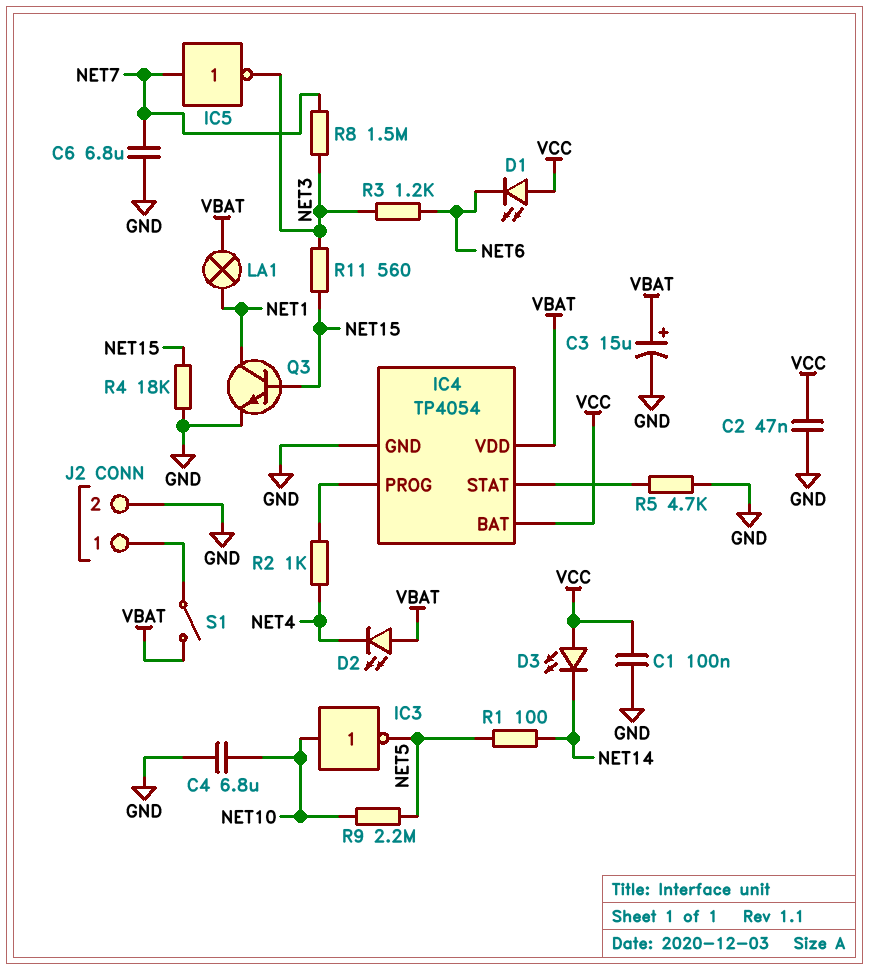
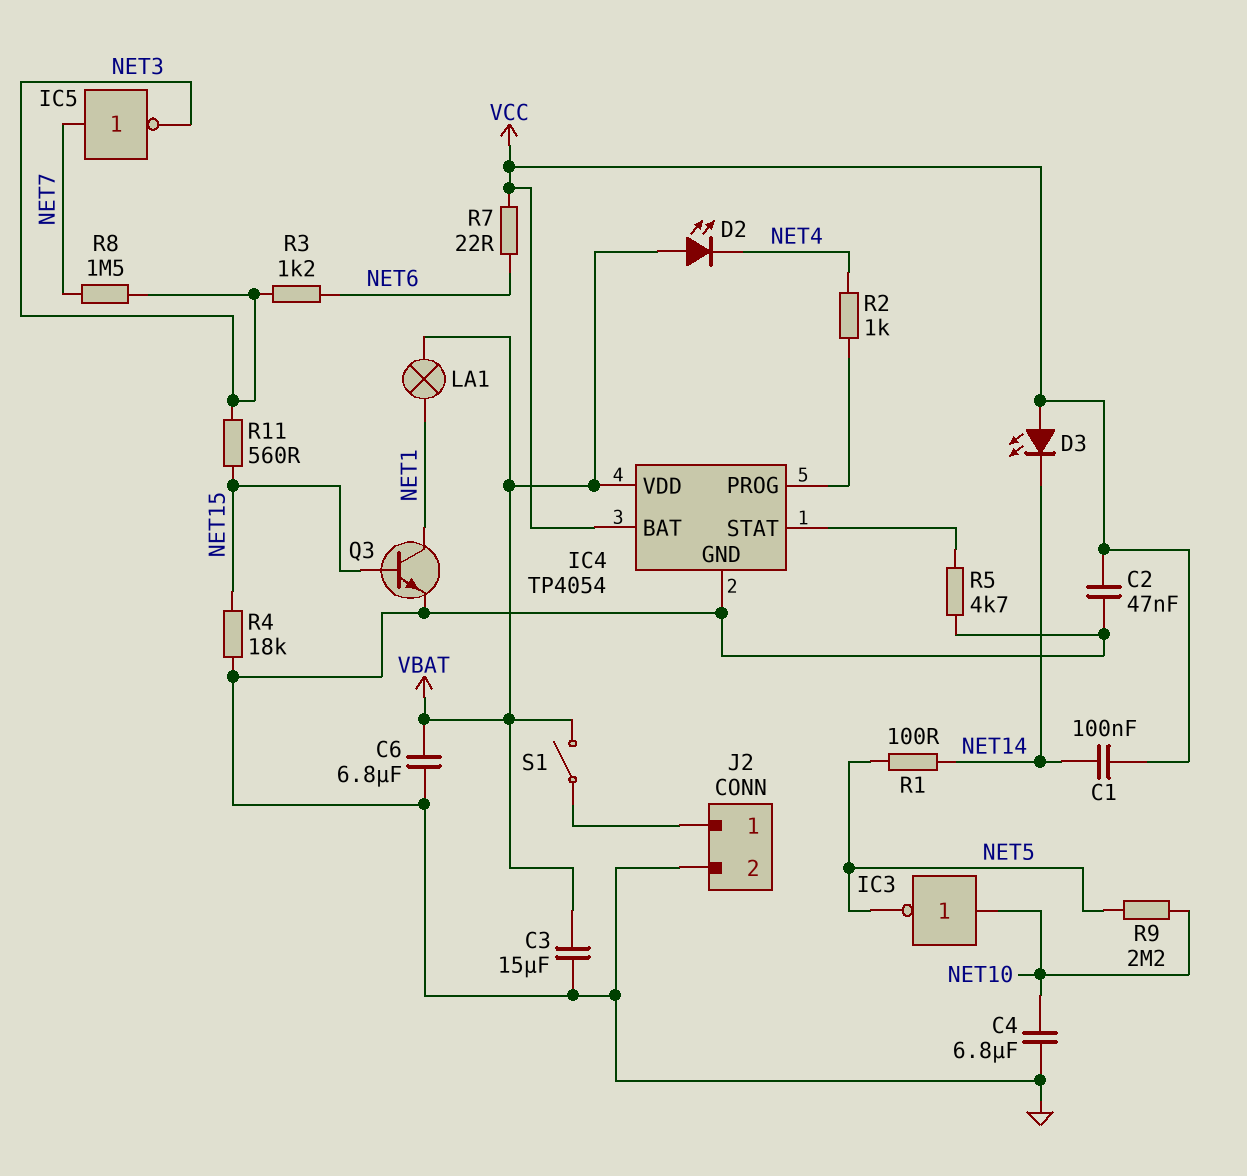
C1: 100nF (GND, VCC) -> 100nF (NET14, VCC)
C3: 15uF (plus VBAT, minus GND) -> 15uF (GND, VBAT)
C6: 6.8uF (GND, NET7) -> 6.8uF (GND, VBAT)
D1: LED (A VCC, K NET6) -> none
R7: none -> 22 (NET6, VCC)

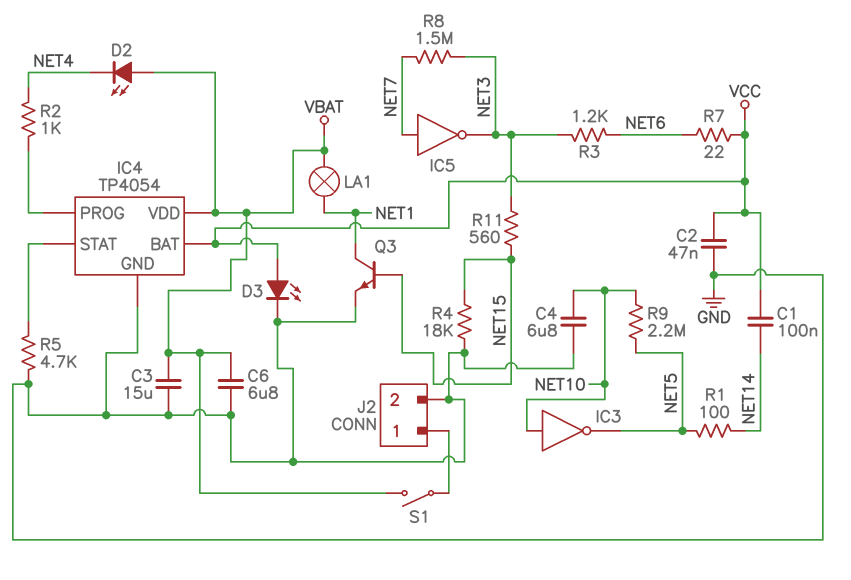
D3: LED (A VCC, K NET14) -> LED (A VCC, K GND)

